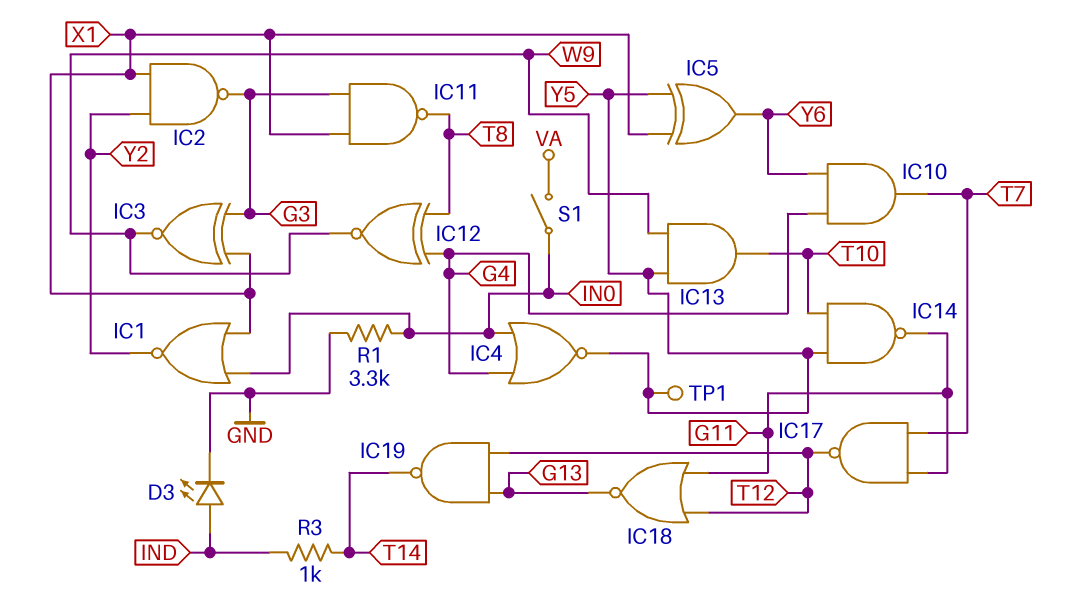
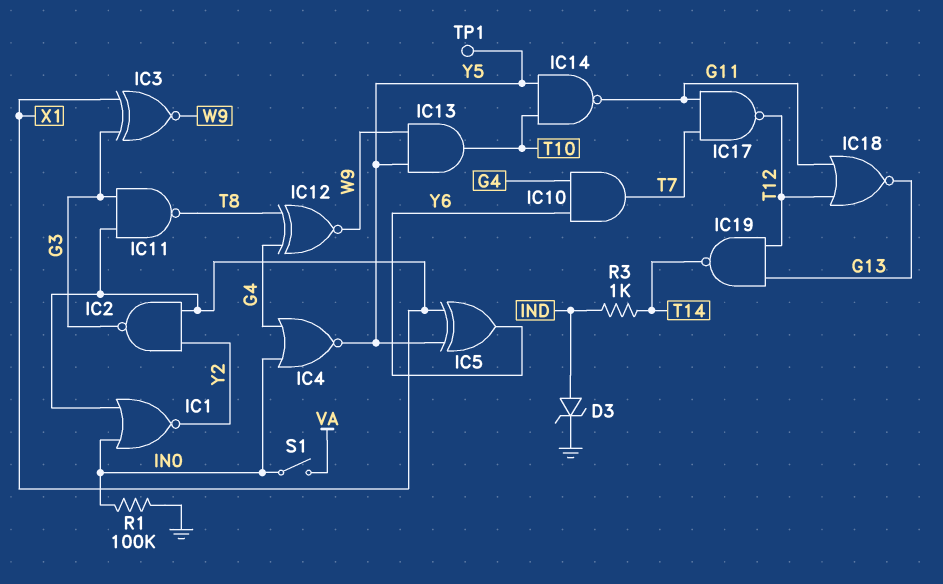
D3: LED (A IND, K GND) -> zener (A IND, K GND)
R1: 3.3k (GND, IN0) -> 100k (GND, IN0)

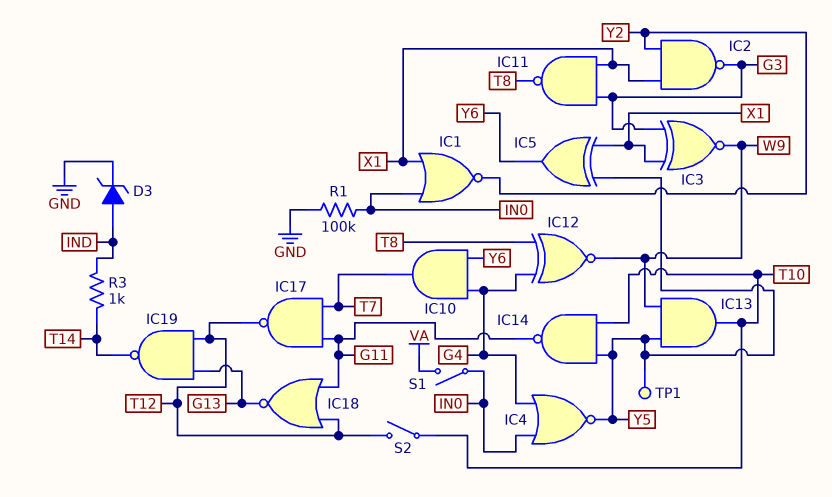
S2: none -> switch (T10, T12)

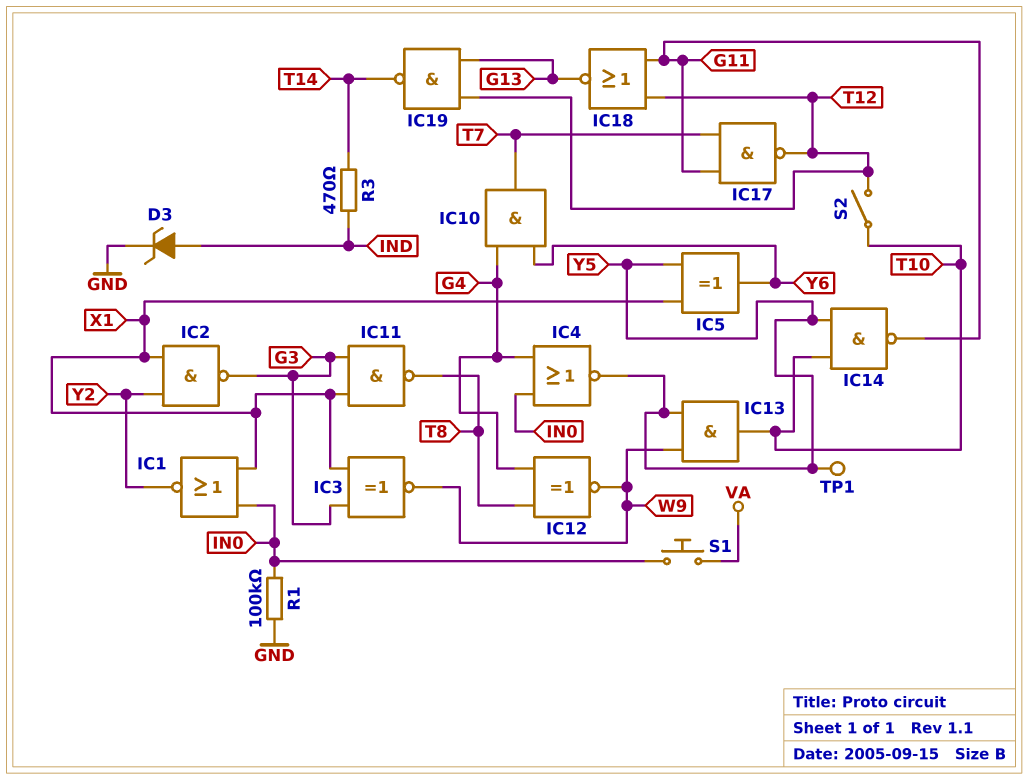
R3: 1k (IND, T14) -> 470 (IND, T14)
S1: switch (IN0, VA) -> button (IN0, VA)

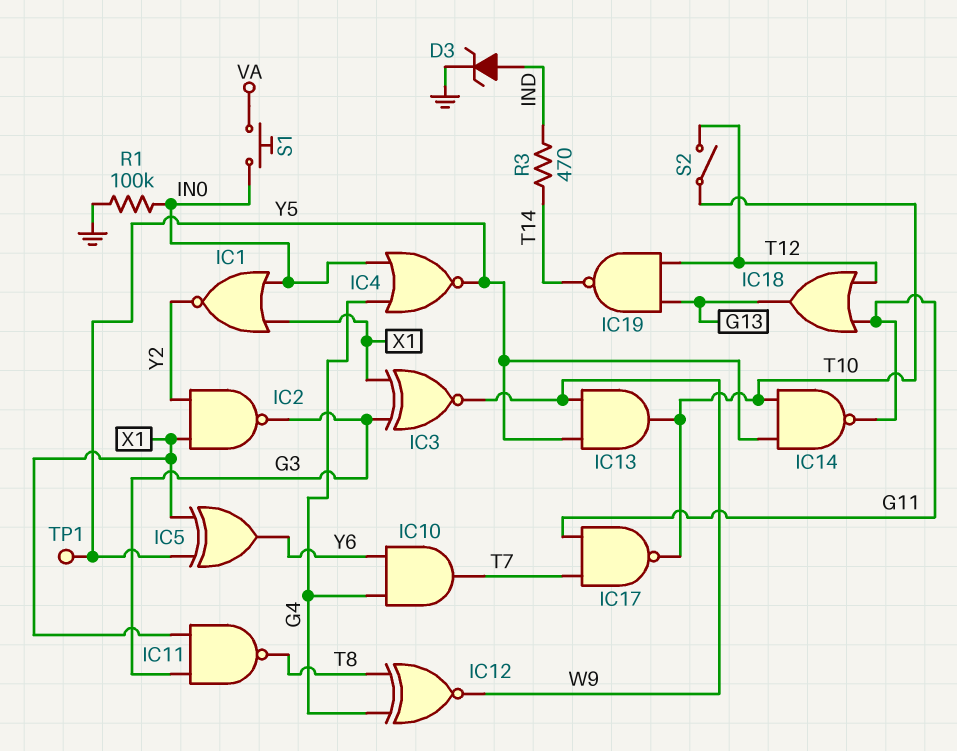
IC17: NAND (in G11, in T7, out T12) -> NAND (in G11, in T7, out T10)
IC18: NOR (in G11, in T12, out G13) -> OR (in G11, in T12, out G13)

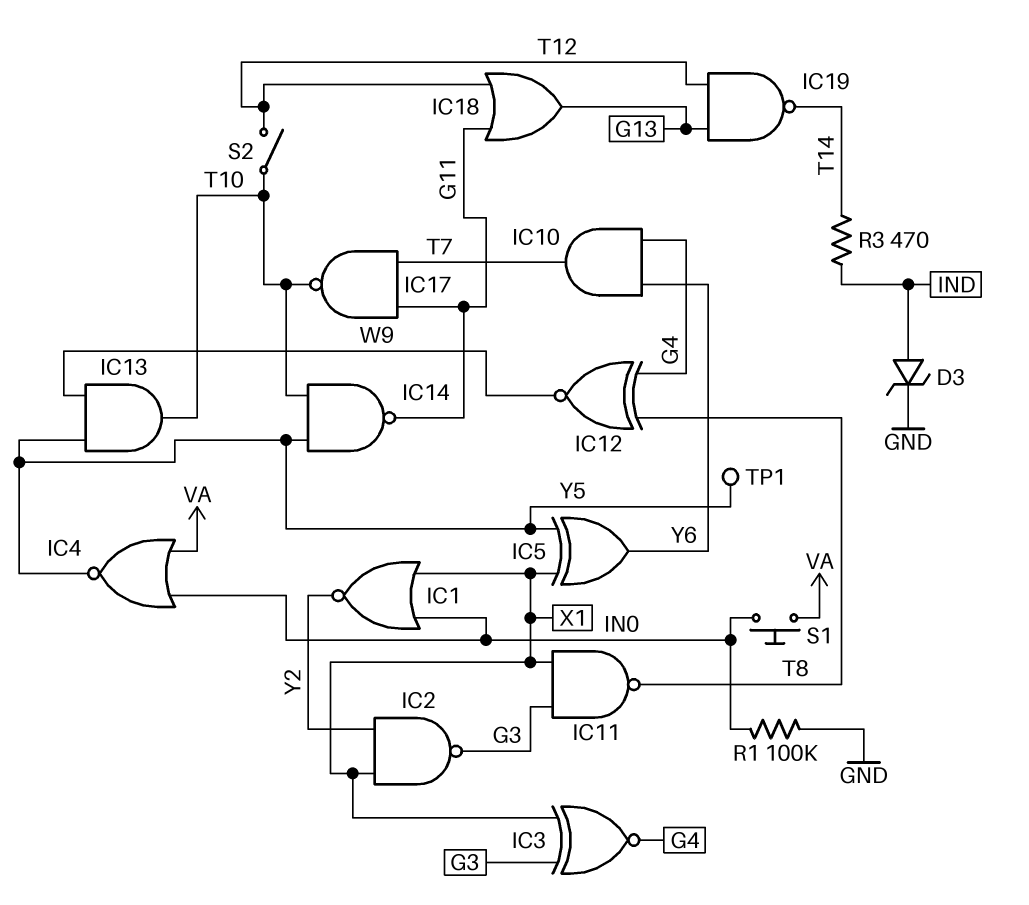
IC3: XNOR (in G3, in X1, out W9) -> XNOR (in G3, in X1, out G4)
IC4: NOR (in G4, in IN0, out Y5) -> NOR (in IN0, in VA, out Y5)

